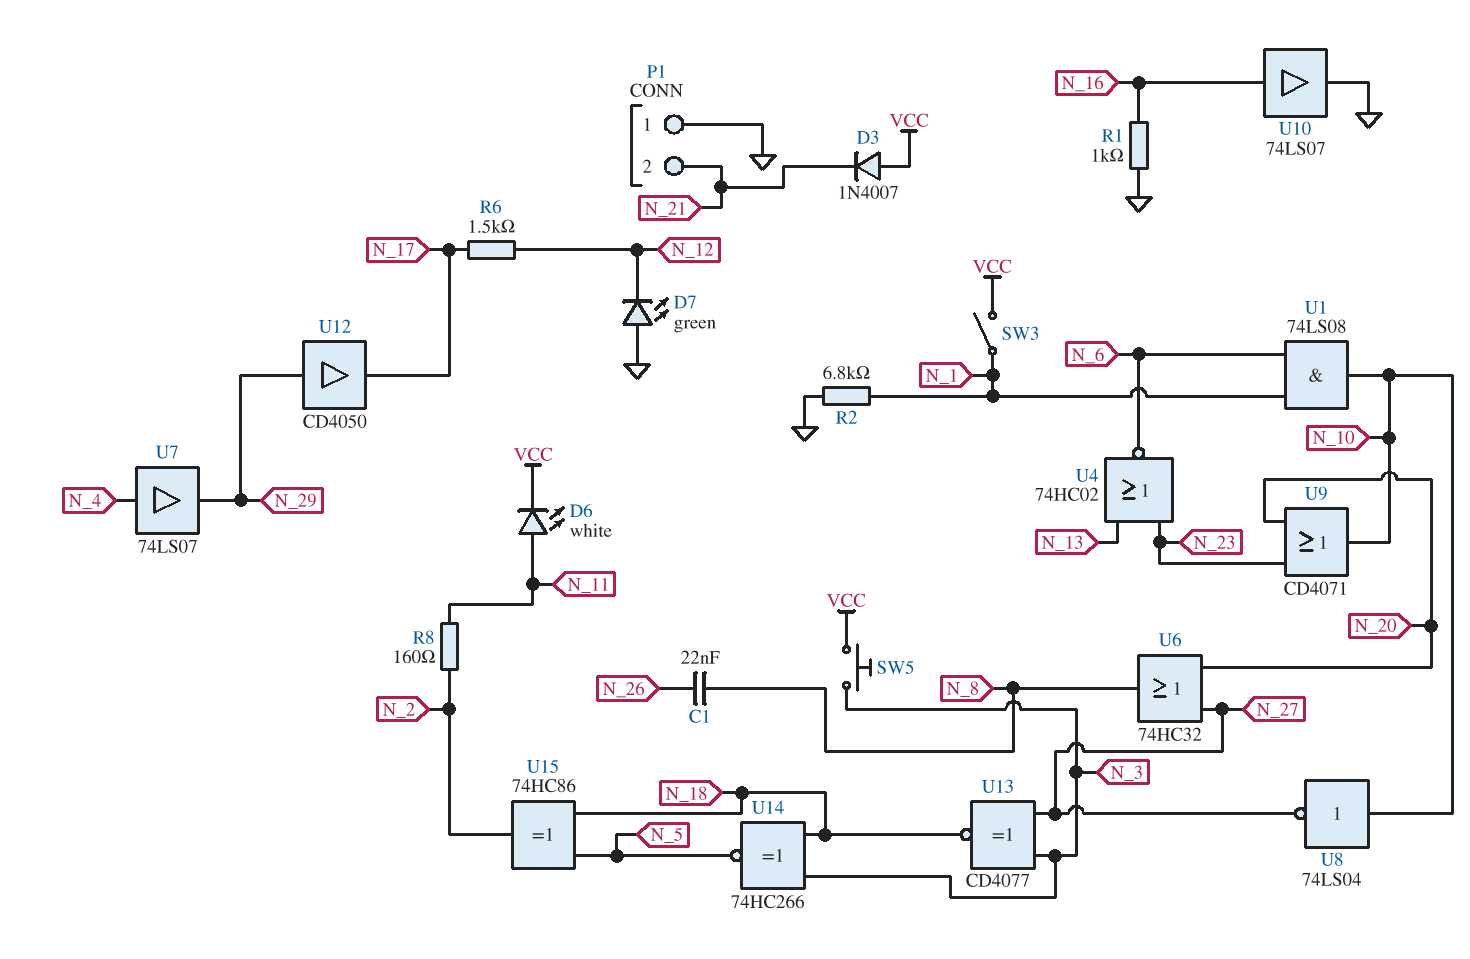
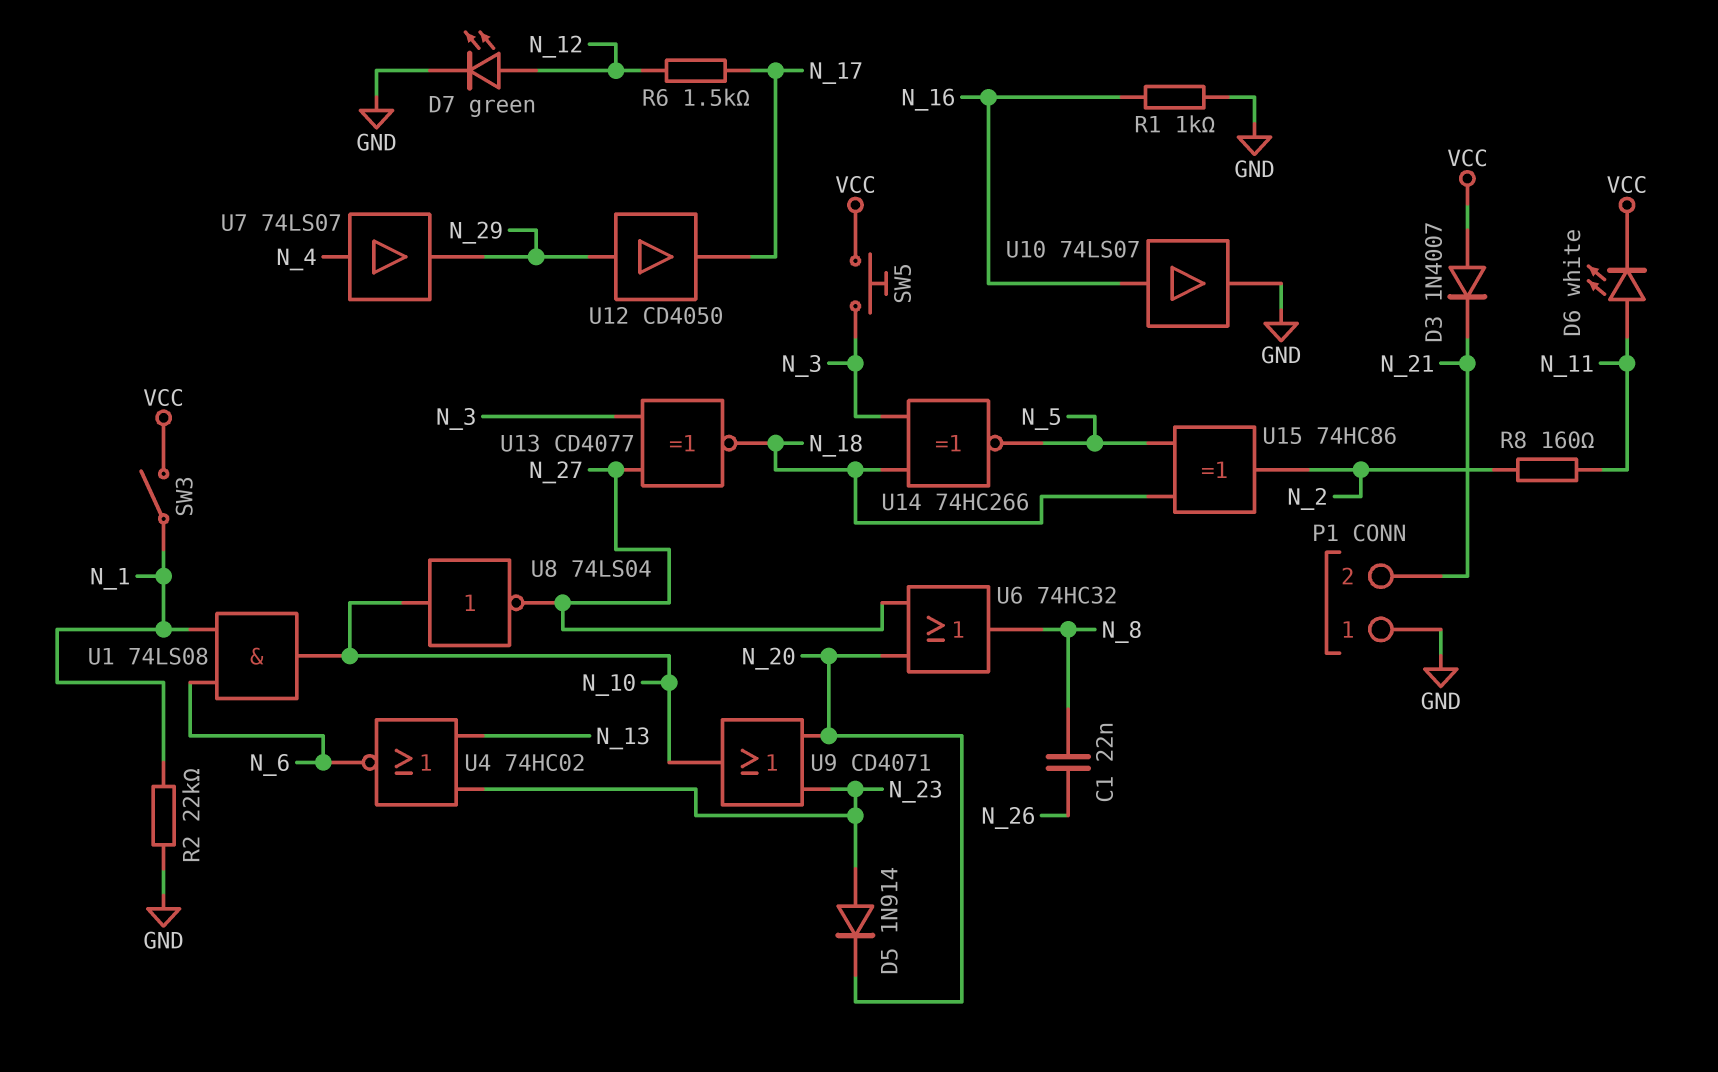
D5: none -> diode 1N914 (A N_23, K N_20)
D7: LED green (A GND, K N_12) -> LED green (A N_12, K GND)
R2: 6.8k (GND, N_1) -> 22k (GND, N_1)

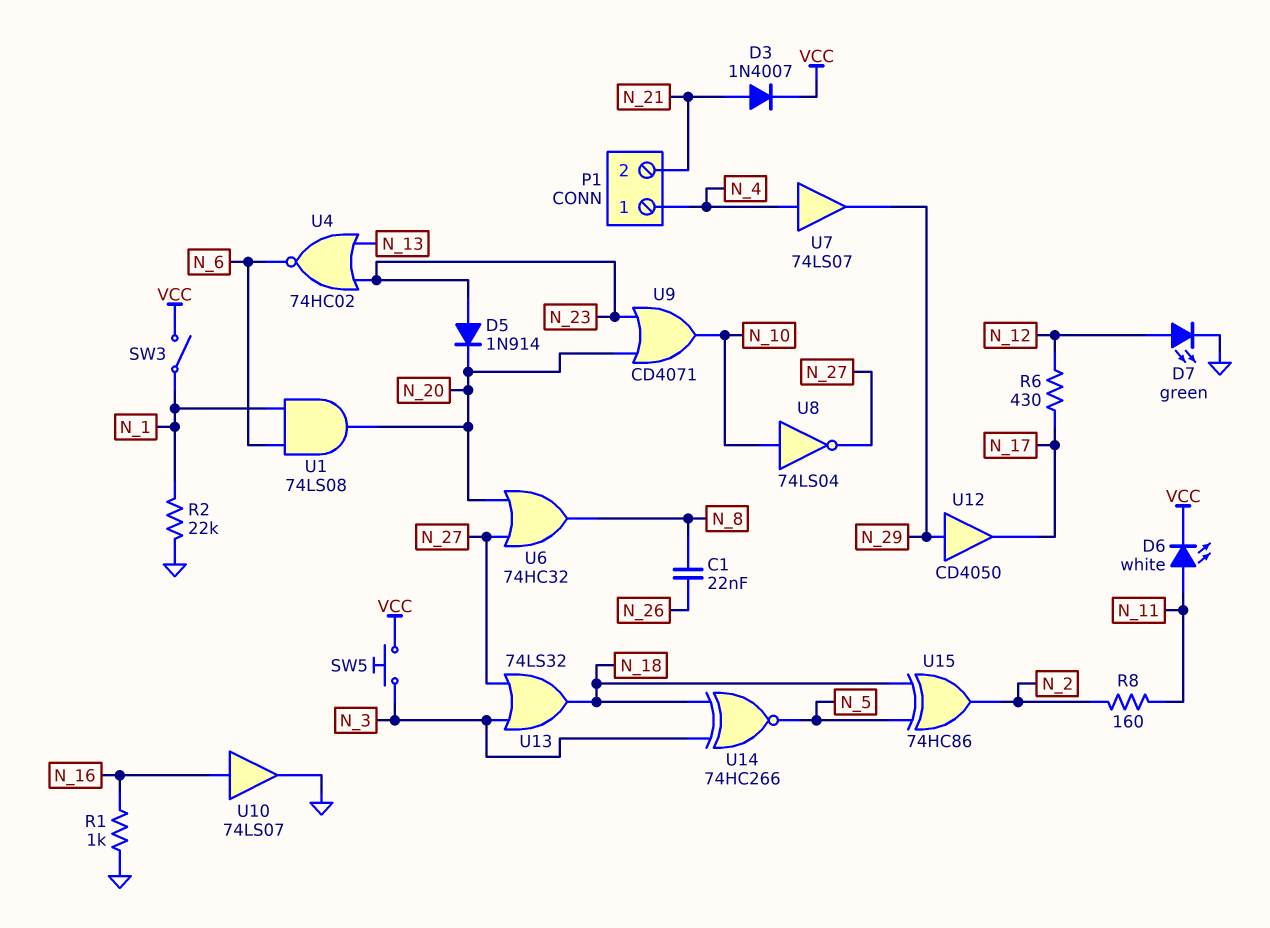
D3: diode 1N4007 (A VCC, K N_21) -> diode 1N4007 (A N_21, K VCC)
P1 pin 1: GND -> N_4
R6: 1.5k (N_12, N_17) -> 430 (N_12, N_17)
U1: AND 74LS08 (in N_1, in N_6, out N_10) -> AND 74LS08 (in N_1, in N_6, out N_20)
U13: XNOR CD4077 (in N_3, in N_27, out N_18) -> OR 74LS32 (in N_3, in N_27, out N_18)

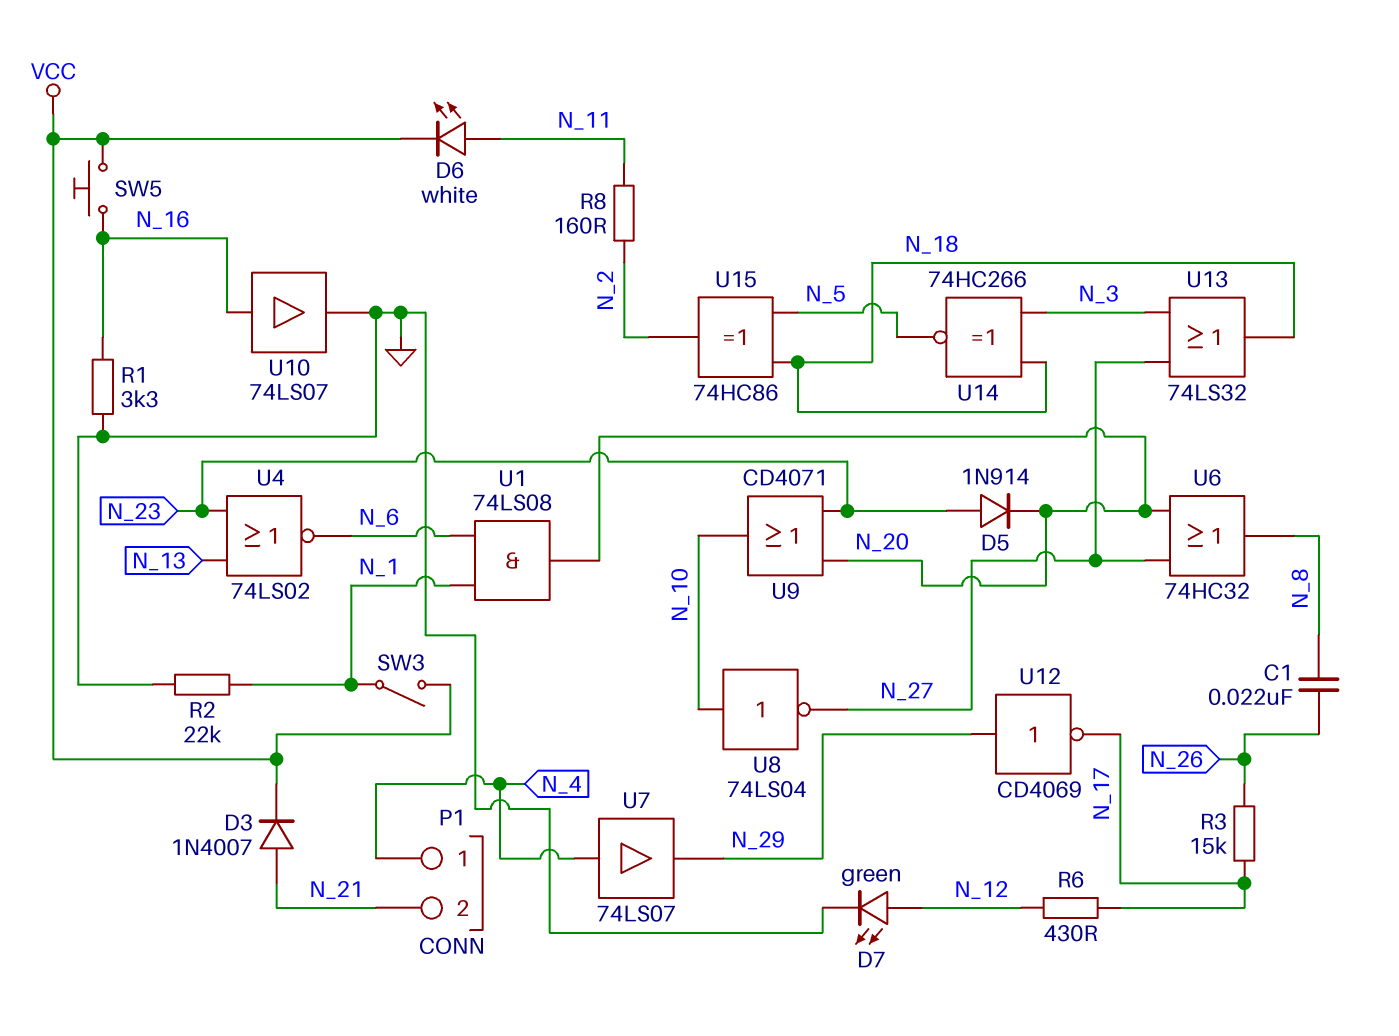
R1: 1k (GND, N_16) -> 3.3k (GND, N_16)
R3: none -> 15k (N_17, N_26)
SW5: button (N_3, VCC) -> button (N_16, VCC)
U4: NOR 74HC02 (in N_13, in N_23, out N_6) -> NOR 74LS02 (in N_13, in N_23, out N_6)
U12: buffer CD4050 (in N_29, out N_17) -> NOT CD4069 (in N_29, out N_17)

